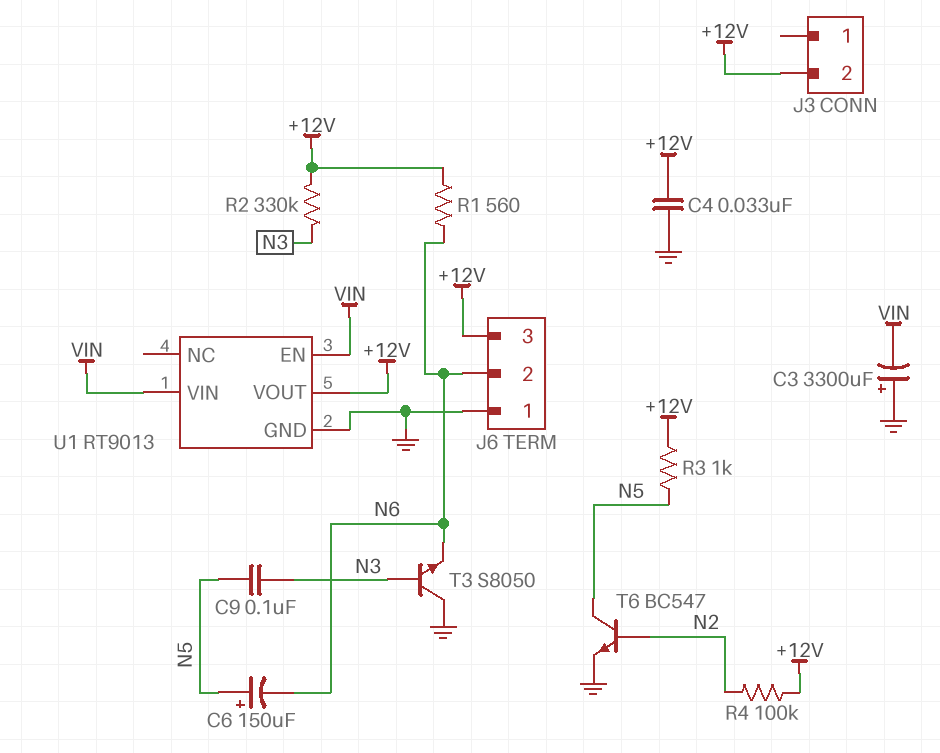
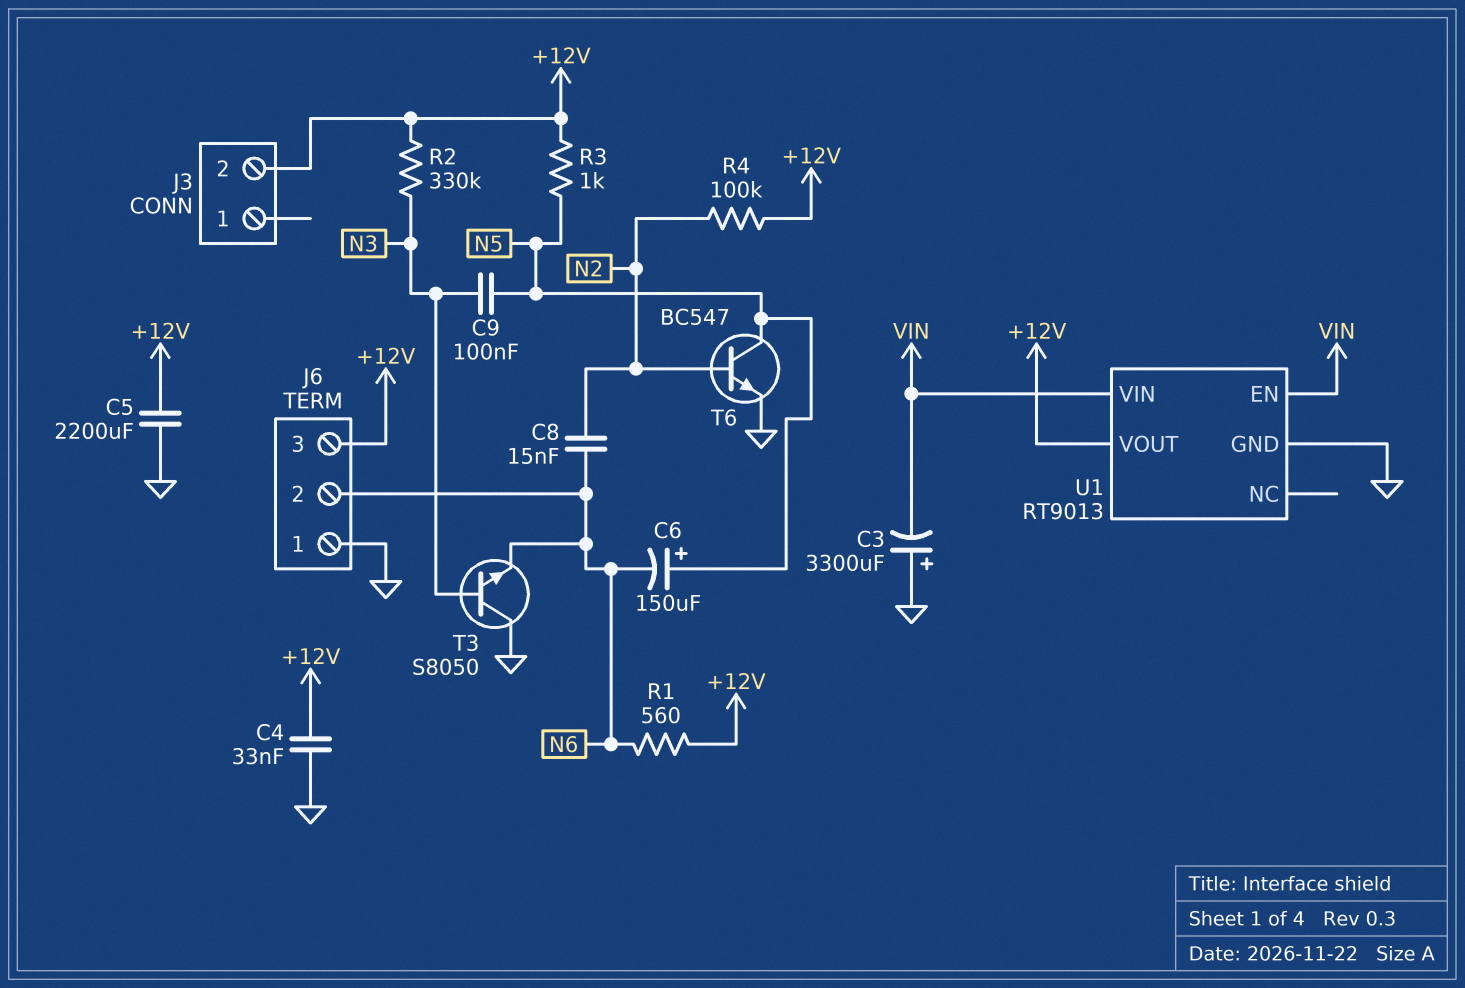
C5: none -> 2200uF (+12V, GND)
C8: none -> 15nF (N2, N6)

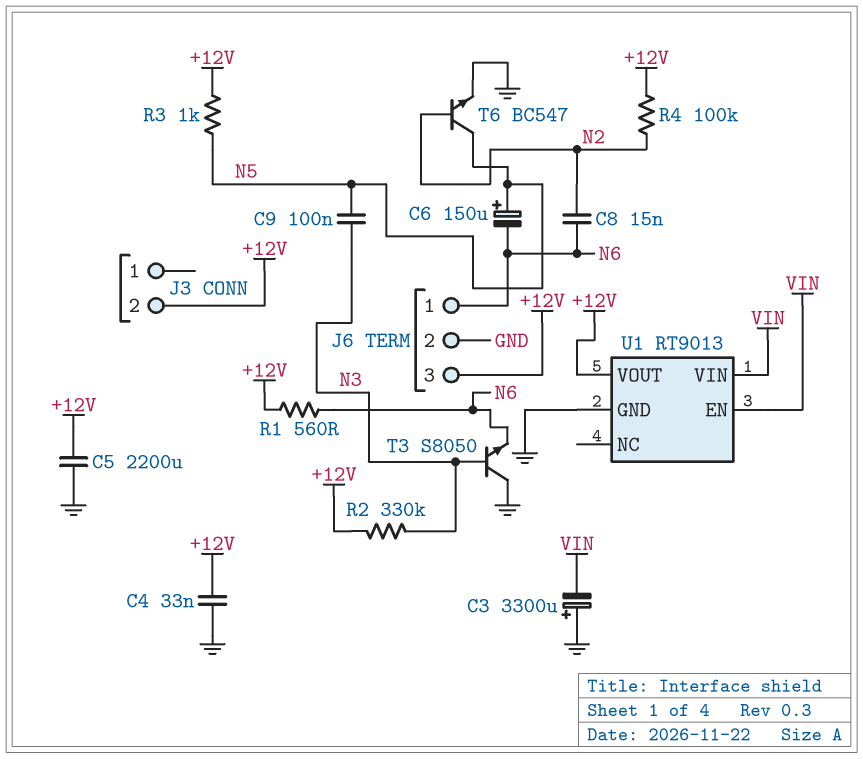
J6 pin 1: GND -> N6
J6 pin 2: N6 -> GND

